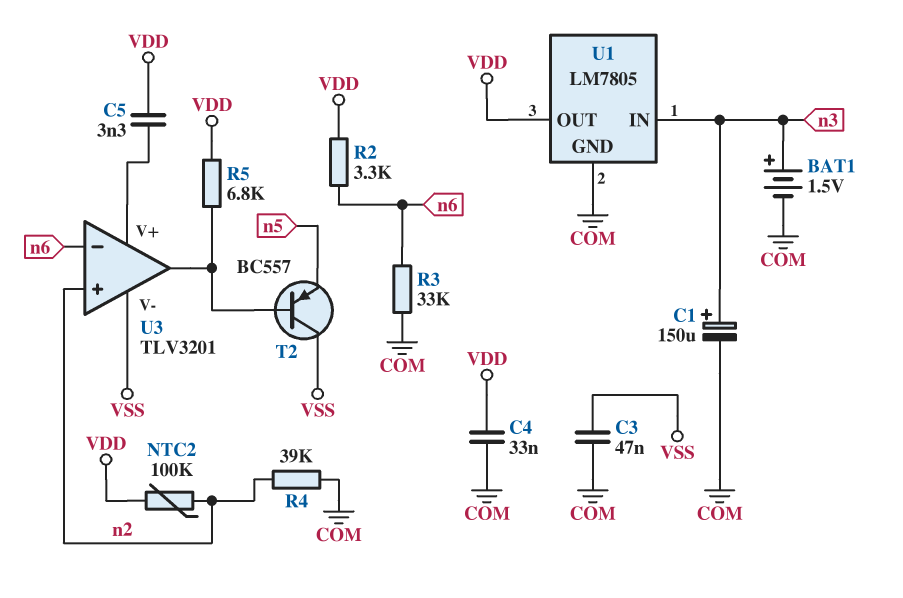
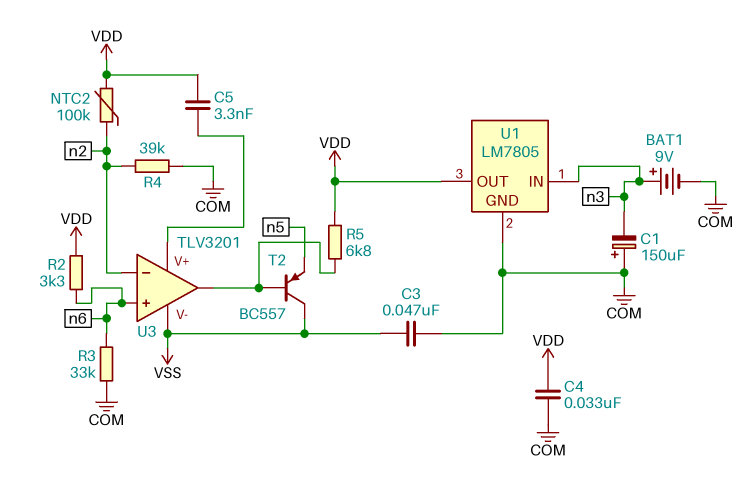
BAT1: 1.5V (plus n3, minus COM) -> 9V (plus n3, minus COM)
C1: 150uF (plus n3, minus COM) -> 150uF (plus COM, minus n3)
U3 pin in+: n2 -> n6
U3 pin in-: n6 -> n2

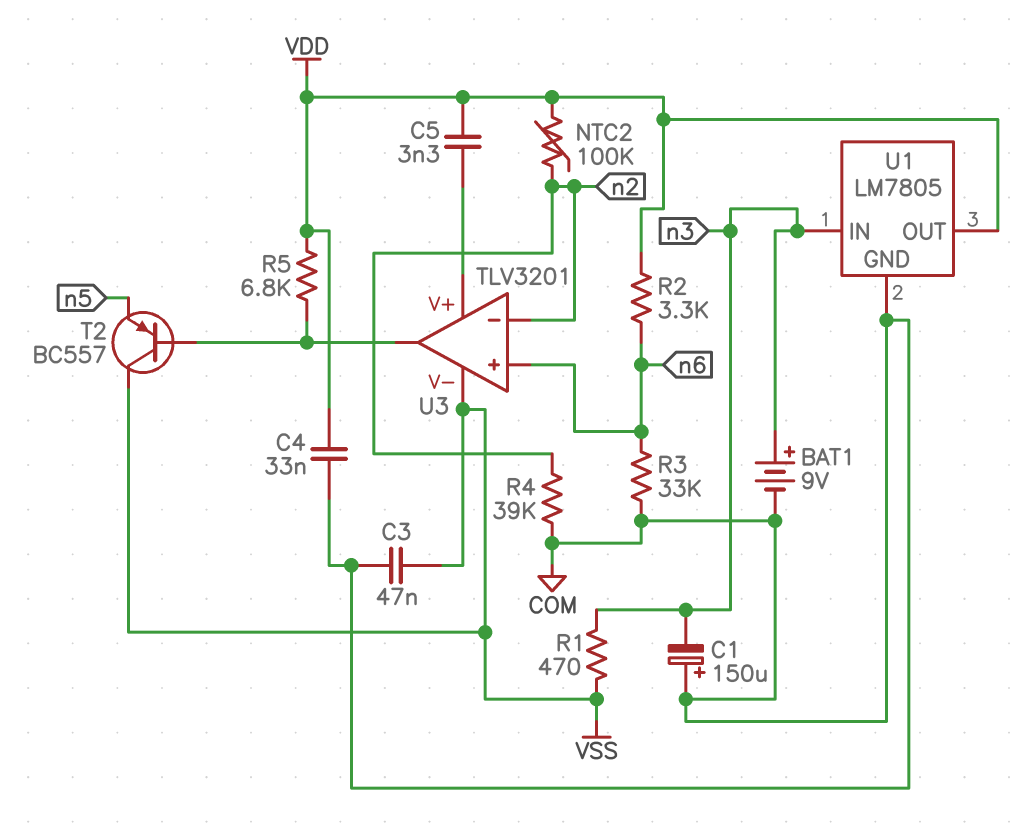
R1: none -> 470 (VSS, n3)

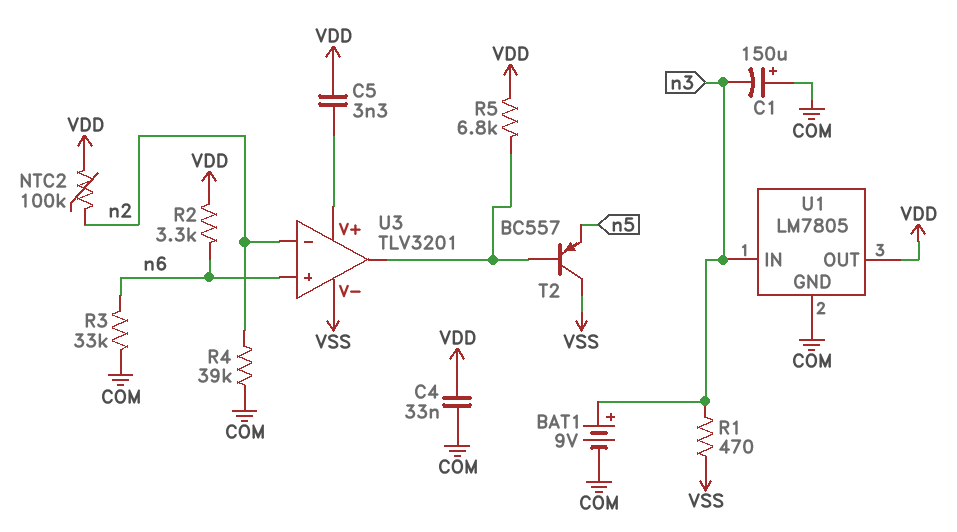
C3: 47nF (COM, VSS) -> none

